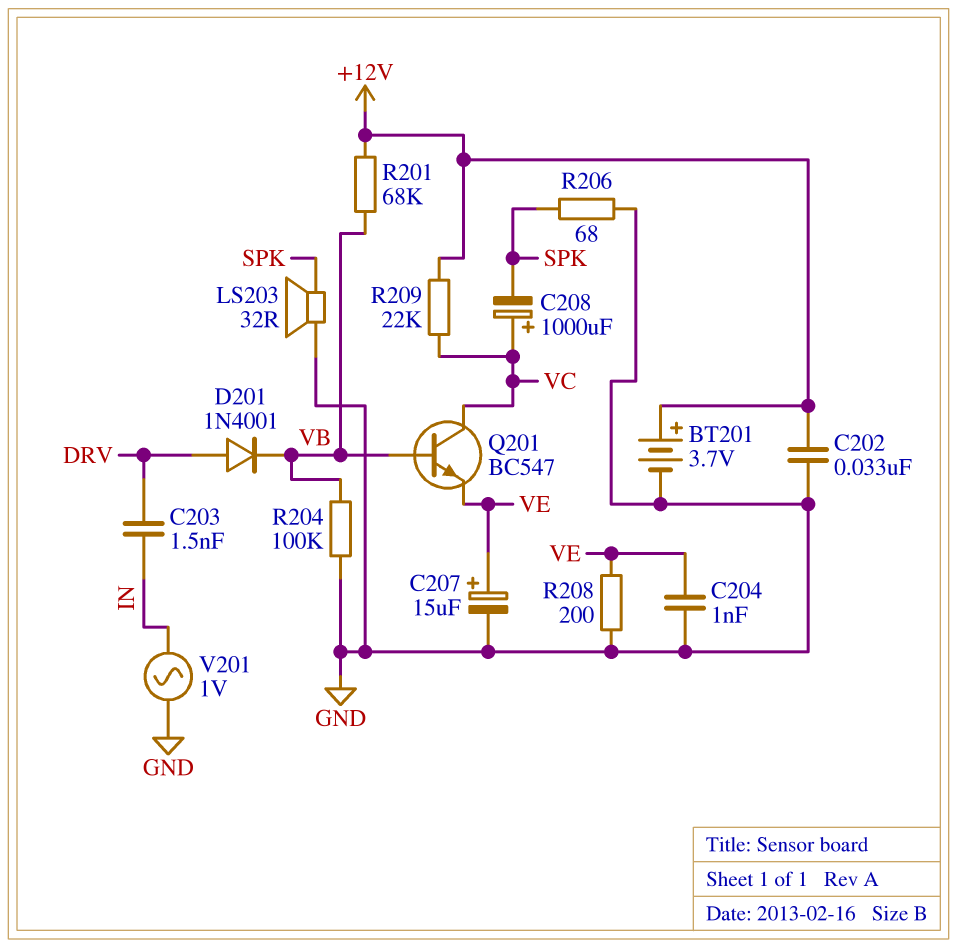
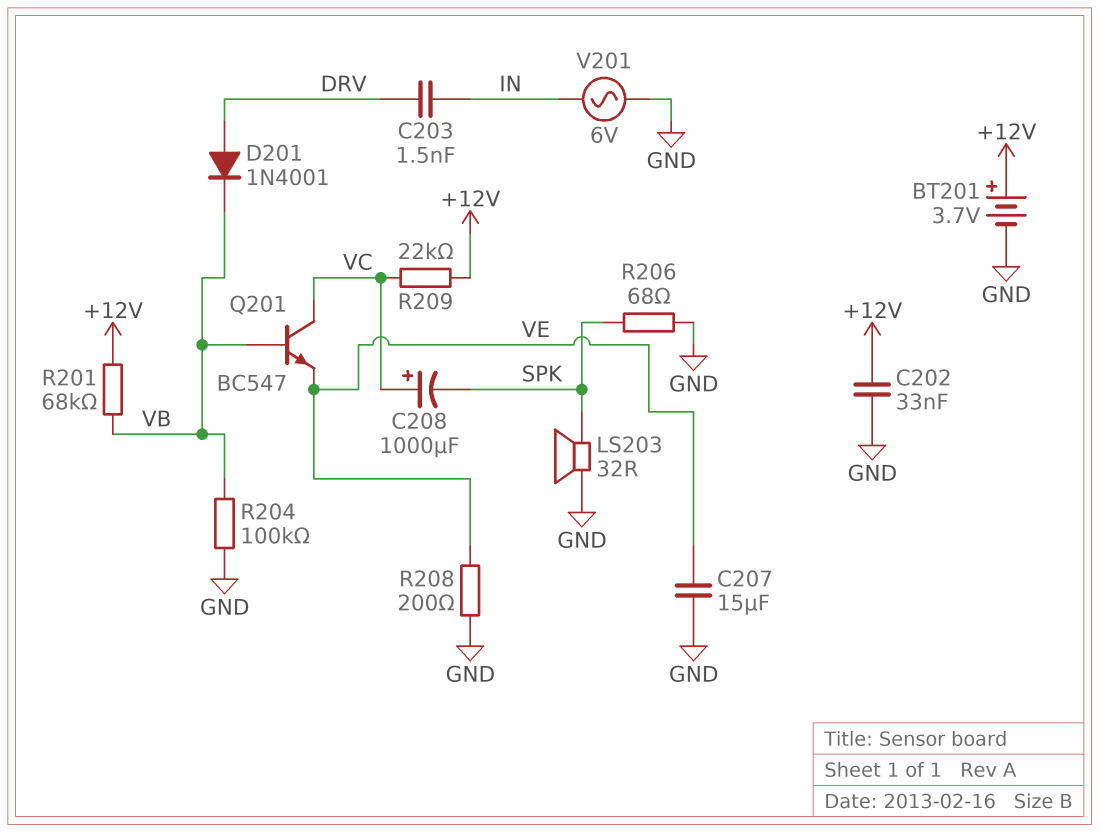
C204: 1nF (GND, VE) -> none
C207: 15uF (plus VE, minus GND) -> 15uF (GND, VE)
V201: AC 1V (GND, IN) -> AC 6V (GND, IN)

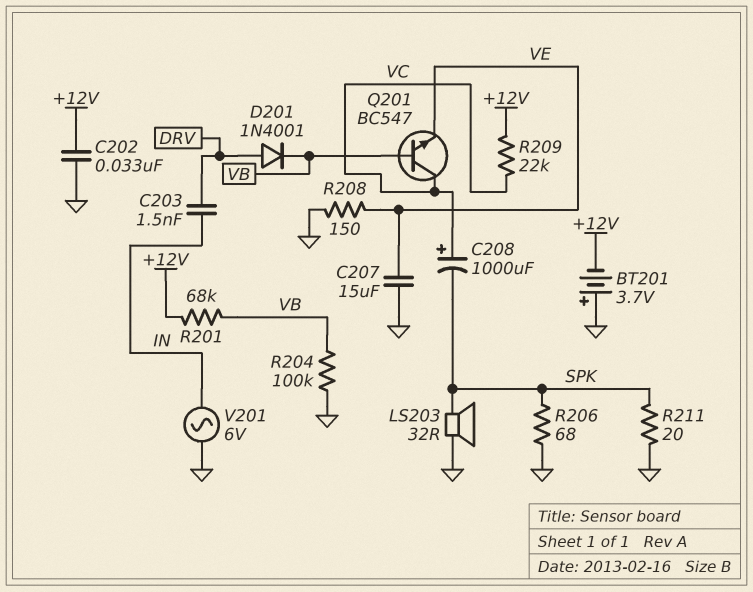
BT201: 3.7V (plus +12V, minus GND) -> 3.7V (plus GND, minus +12V)
R208: 200 (GND, VE) -> 150 (GND, VE)
R211: none -> 20 (GND, SPK)

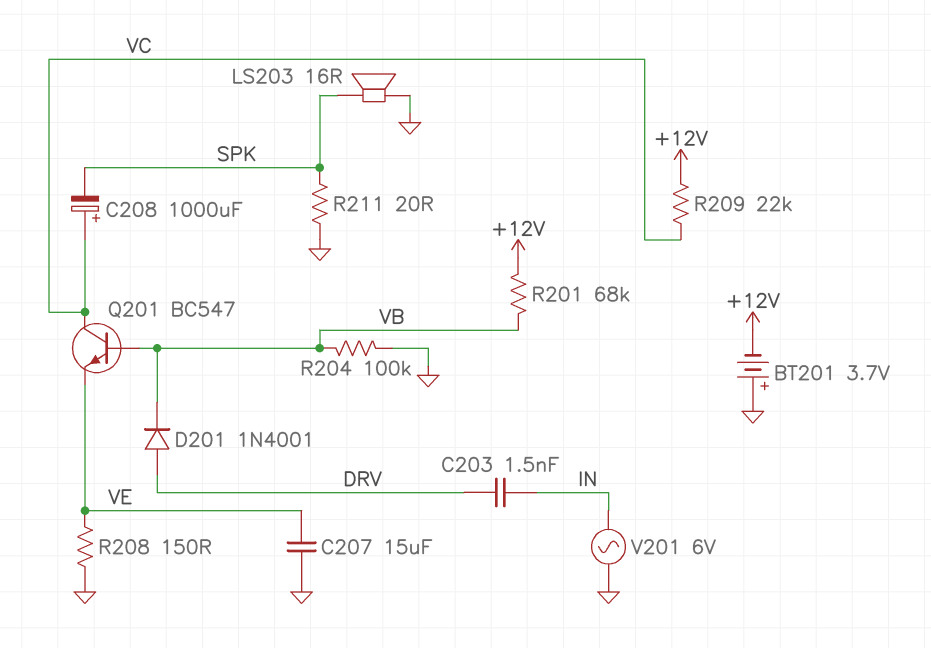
C202: 33nF (+12V, GND) -> none
LS203: speaker 32R (GND, SPK) -> speaker 16R (GND, SPK)
R206: 68 (GND, SPK) -> none

